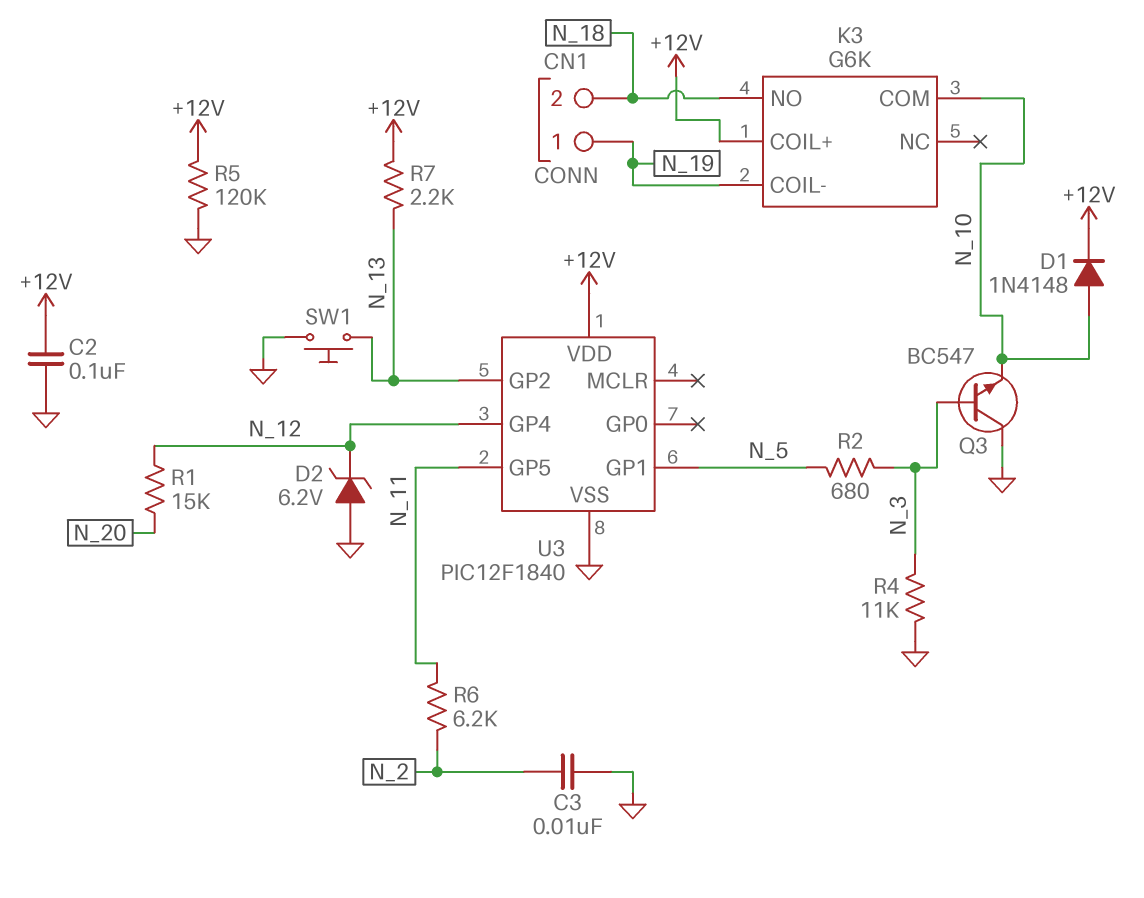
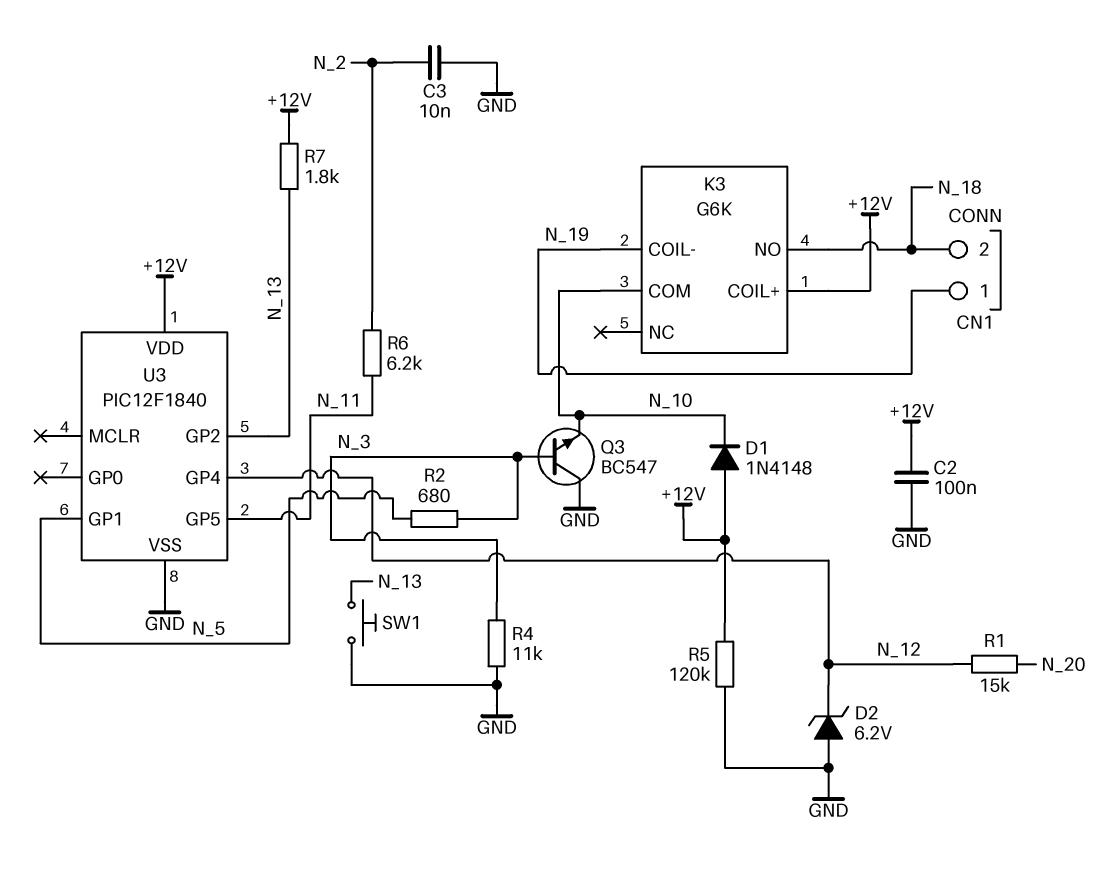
D1: diode 1N4148 (A N_10, K +12V) -> diode 1N4148 (A +12V, K N_10)
R7: 2.2k (+12V, N_13) -> 1.8k (+12V, N_13)

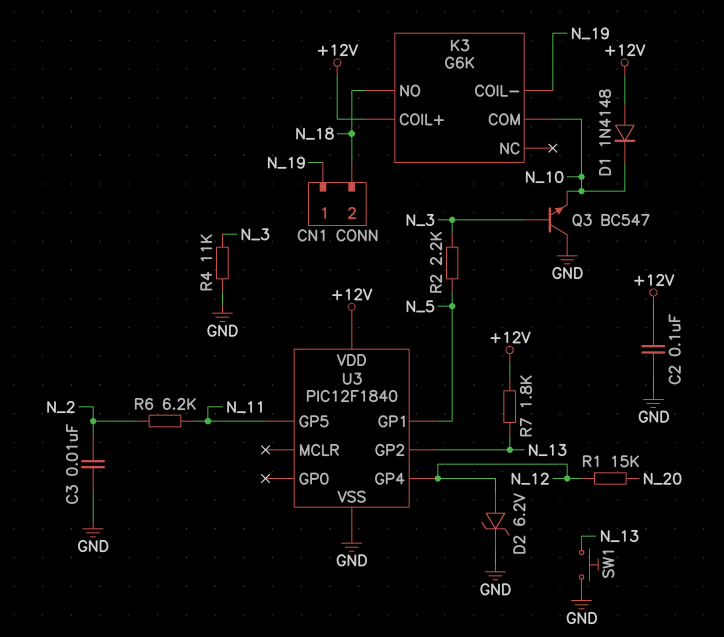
D2: zener 6.2V (A GND, K N_12) -> zener 6.2V (A N_12, K GND)
R2: 680 (N_3, N_5) -> 2.2k (N_3, N_5)
R5: 120k (+12V, GND) -> none

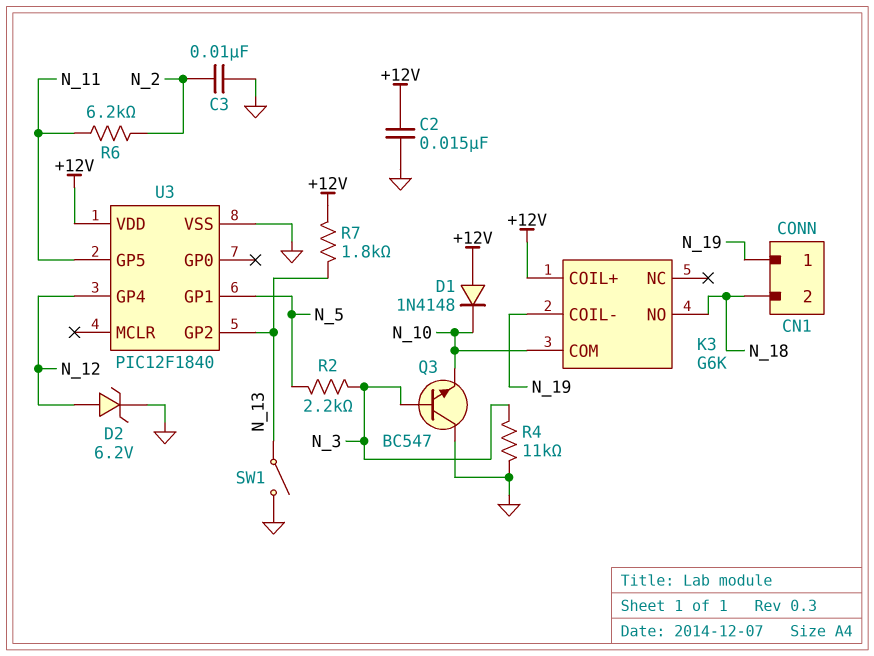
C2: 100nF (+12V, GND) -> 15nF (+12V, GND)
R1: 15k (N_12, N_20) -> none
SW1: button (GND, N_13) -> switch (GND, N_13)

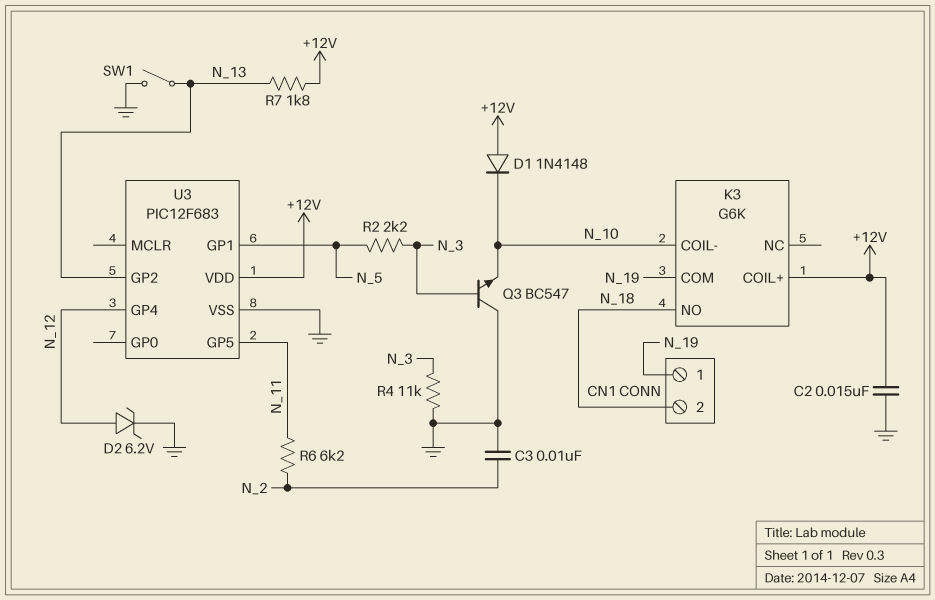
K3 pin COIL-: N_19 -> N_10
K3 pin COM: N_10 -> N_19
U3: PIC12F1840 -> PIC12F683

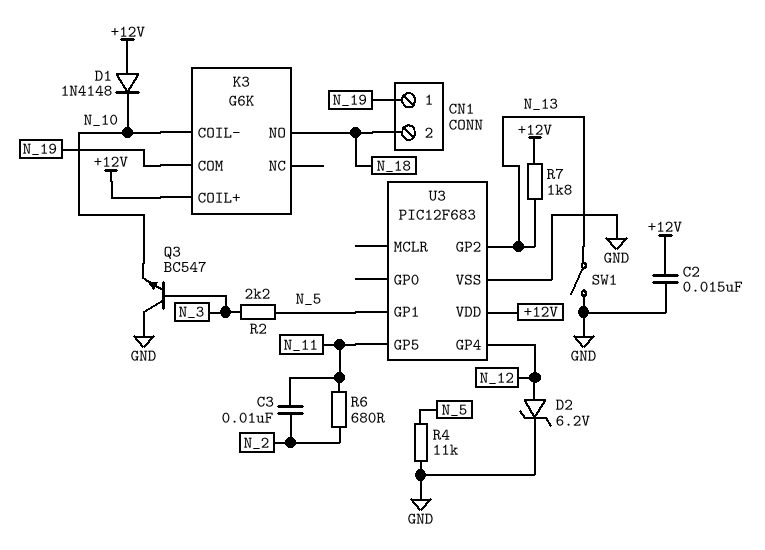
C3: 10nF (GND, N_2) -> 10nF (N_2, N_11)
R4: 11k (GND, N_3) -> 11k (GND, N_5)
R6: 6.2k (N_2, N_11) -> 680 (N_2, N_11)

